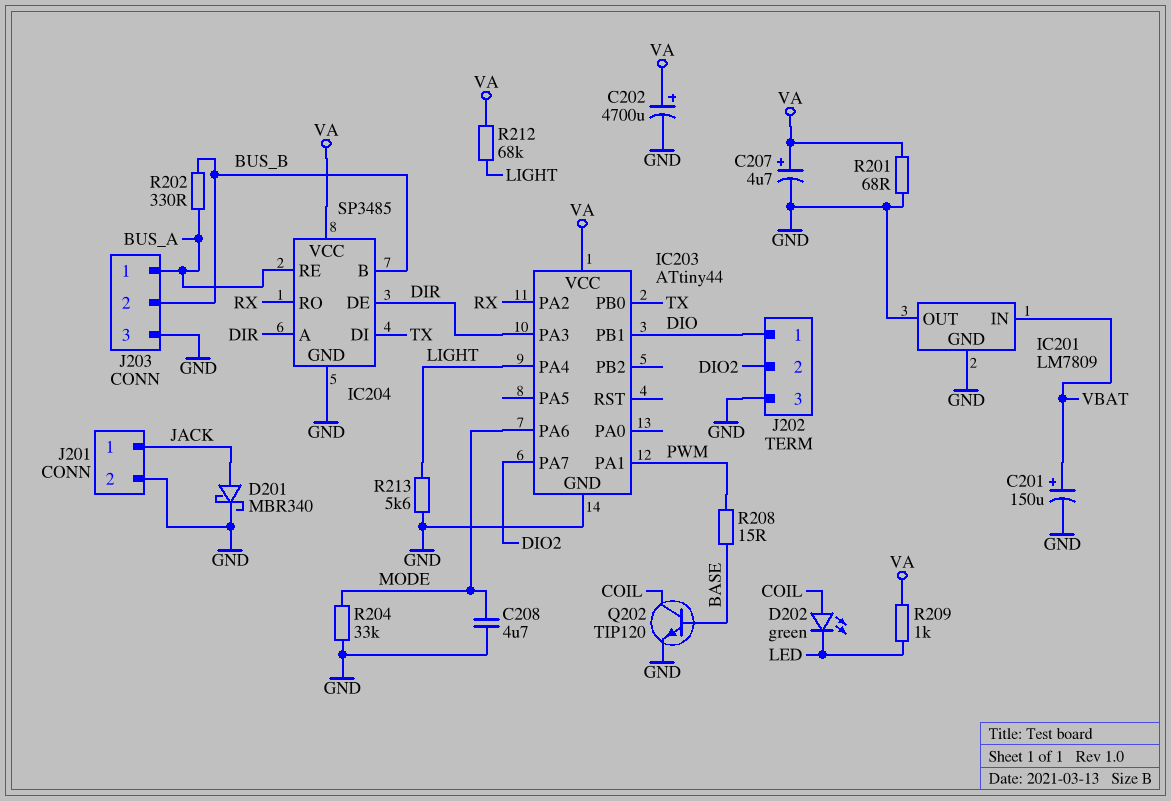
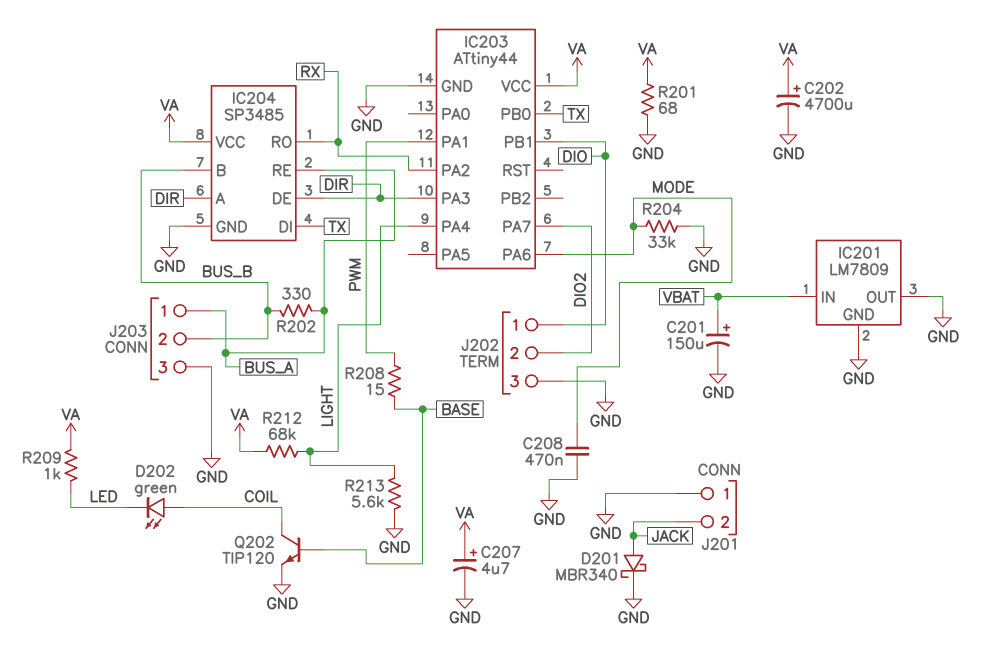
C208: 4.7uF (GND, MODE) -> 470nF (GND, MODE)
J201 pin 1: JACK -> GND
J201 pin 2: GND -> JACK

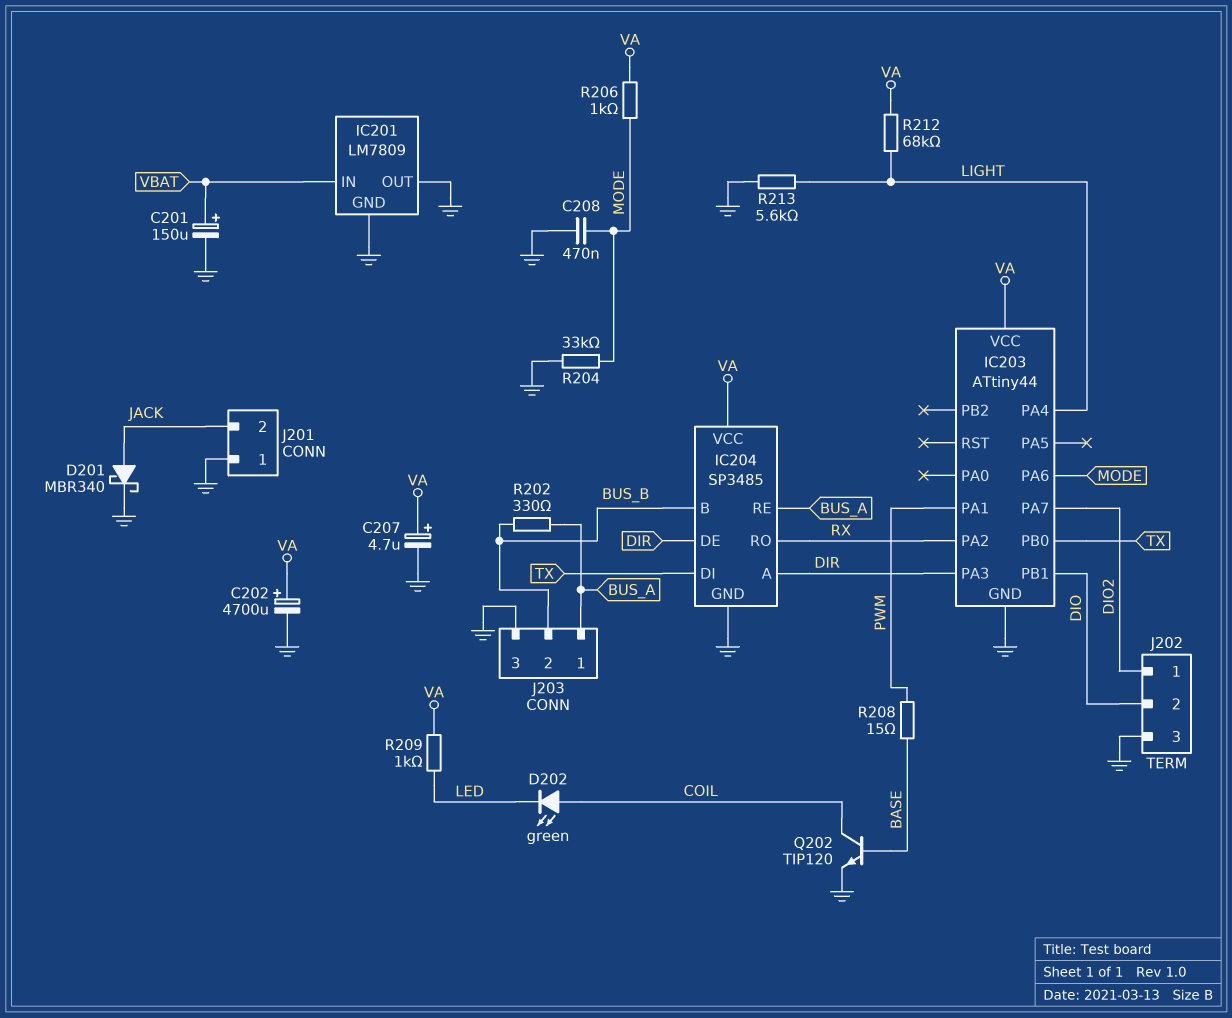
J202 pin 1: DIO -> DIO2
J202 pin 2: DIO2 -> DIO
R201: 68 (GND, VA) -> none
R206: none -> 1k (MODE, VA)

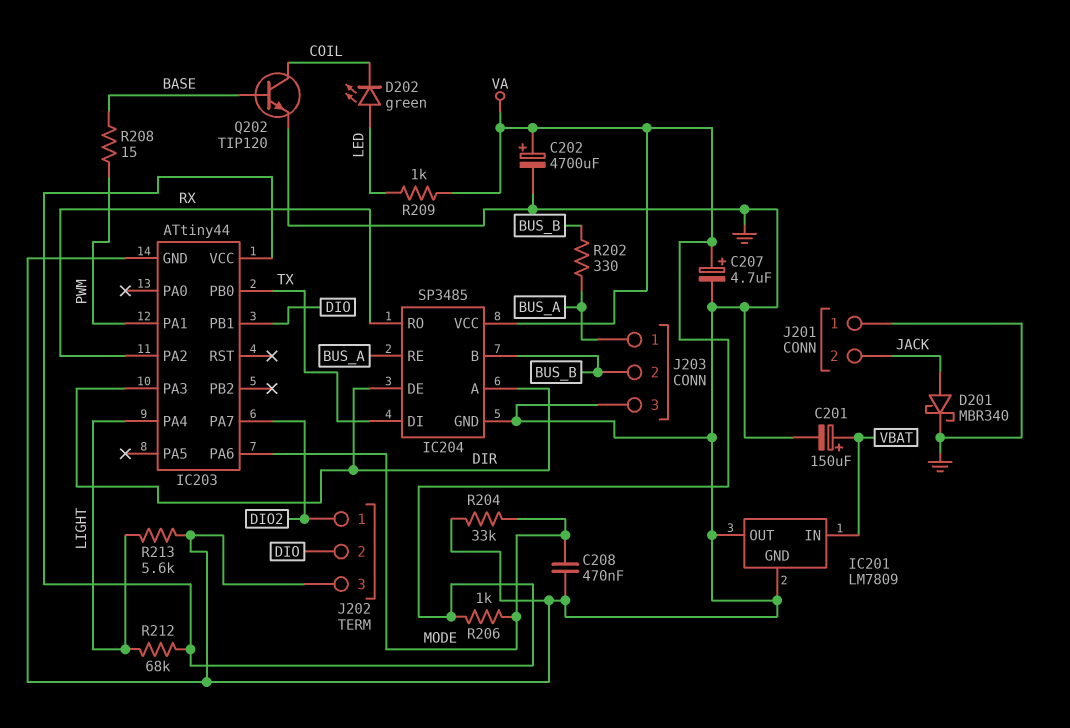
D202: LED green (A COIL, K LED) -> LED green (A LED, K COIL)

